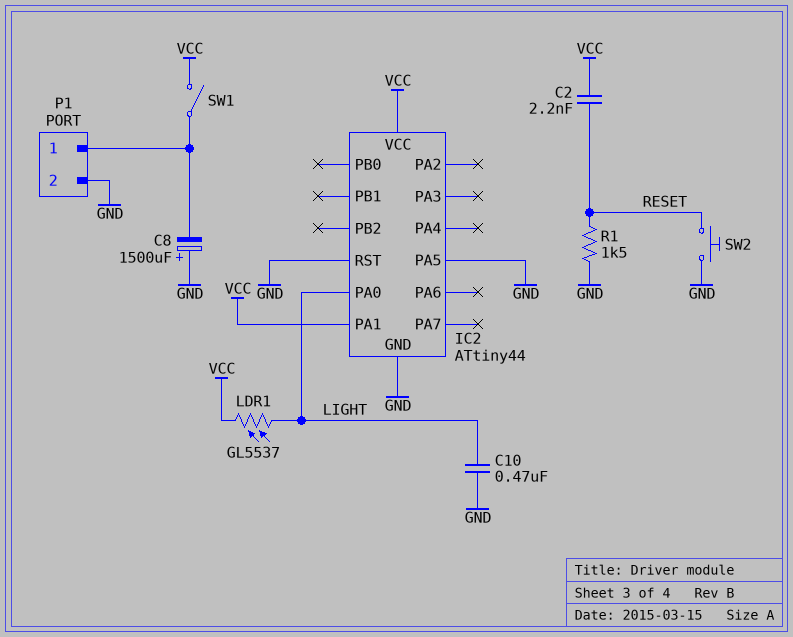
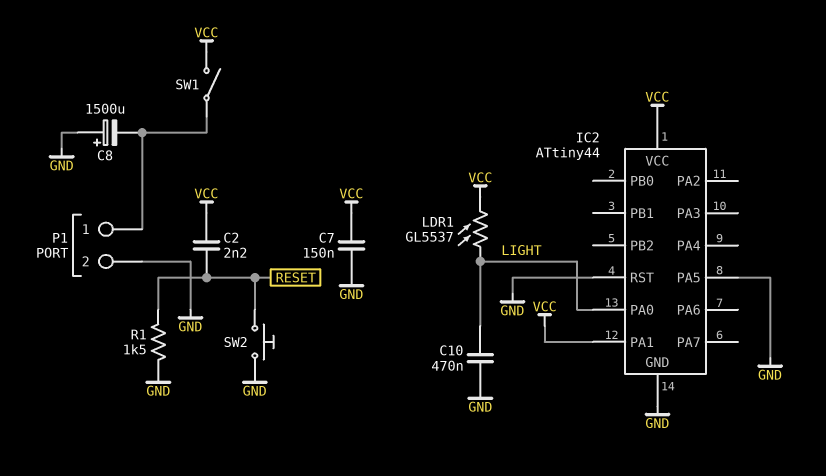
C7: none -> 150nF (GND, VCC)

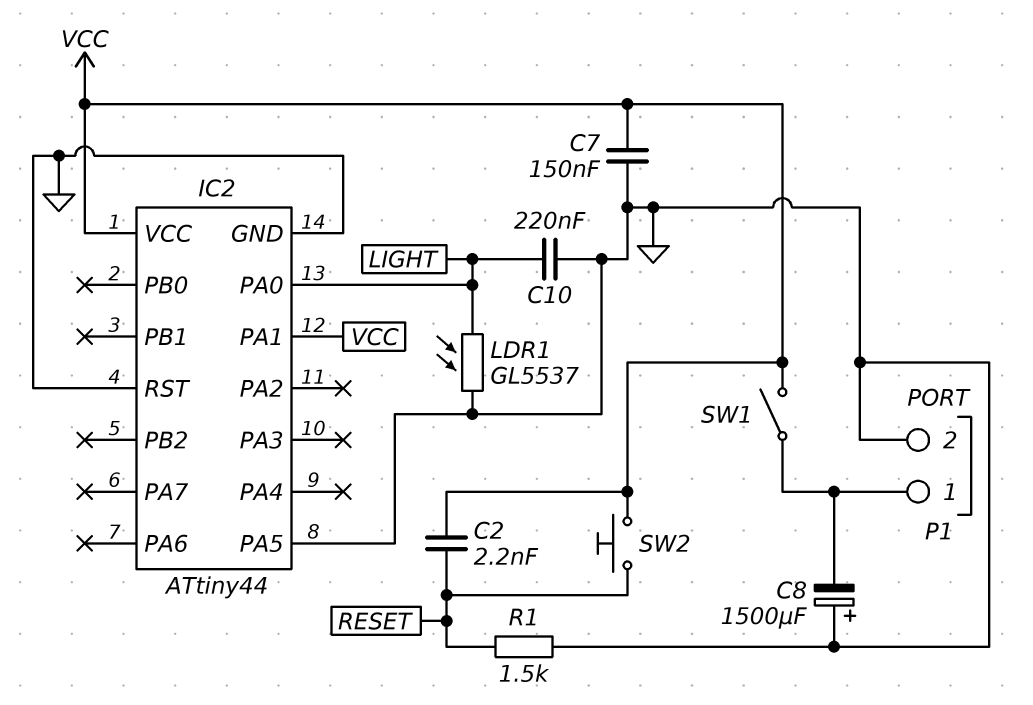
C10: 470nF (GND, LIGHT) -> 220nF (GND, LIGHT)
LDR1: GL5537 (LIGHT, VCC) -> GL5537 (GND, LIGHT)
SW2: button (GND, RESET) -> button (RESET, VCC)

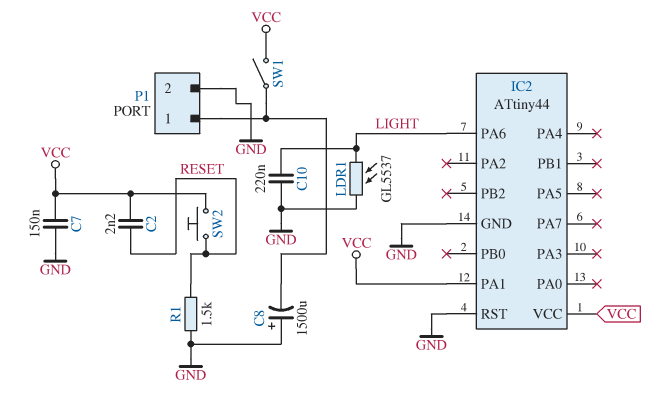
IC2 pin PA0: LIGHT -> none
IC2 pin PA5: GND -> none
IC2 pin PA6: none -> LIGHT

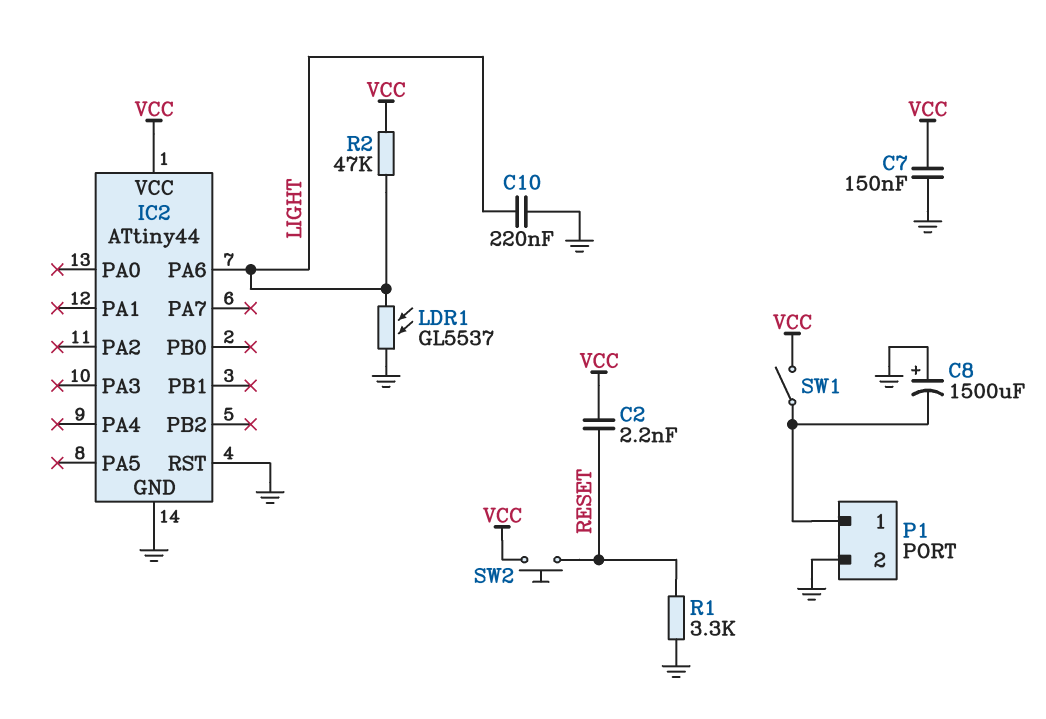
IC2 pin PA1: VCC -> none
R1: 1.5k (GND, RESET) -> 3.3k (GND, RESET)
R2: none -> 47k (LIGHT, VCC)

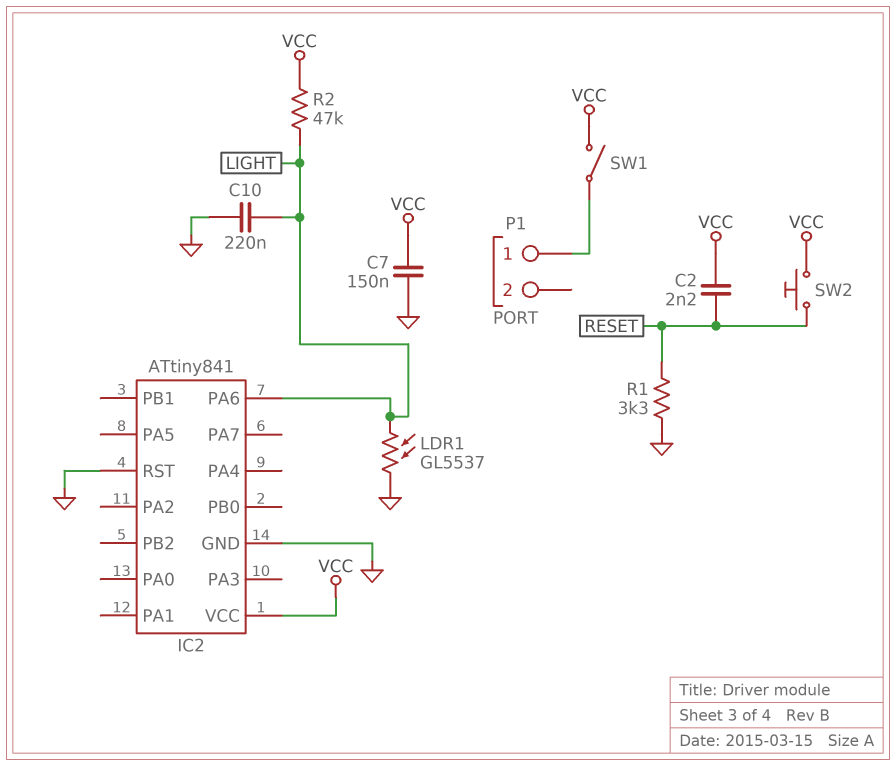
C8: 1500uF (plus GND, minus P1/1) -> none
IC2: ATtiny44 -> ATtiny841
P1 pin 2: GND -> none

